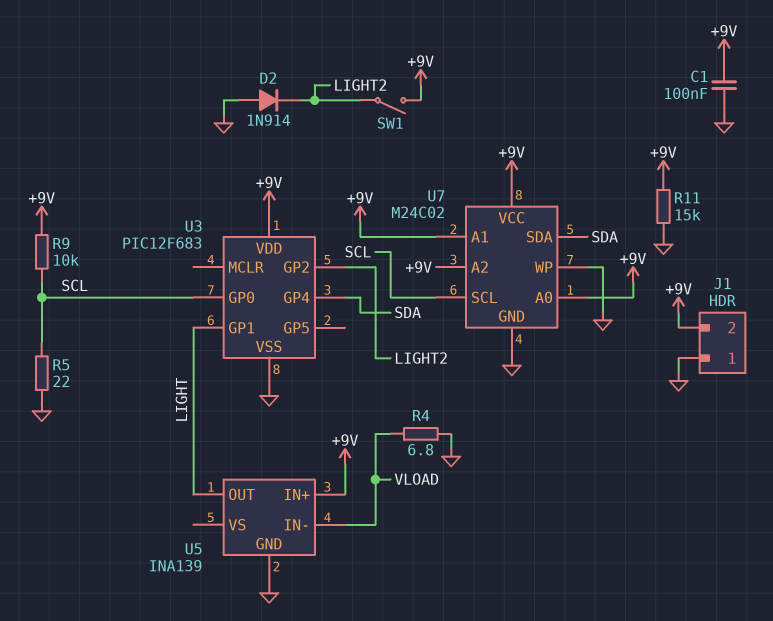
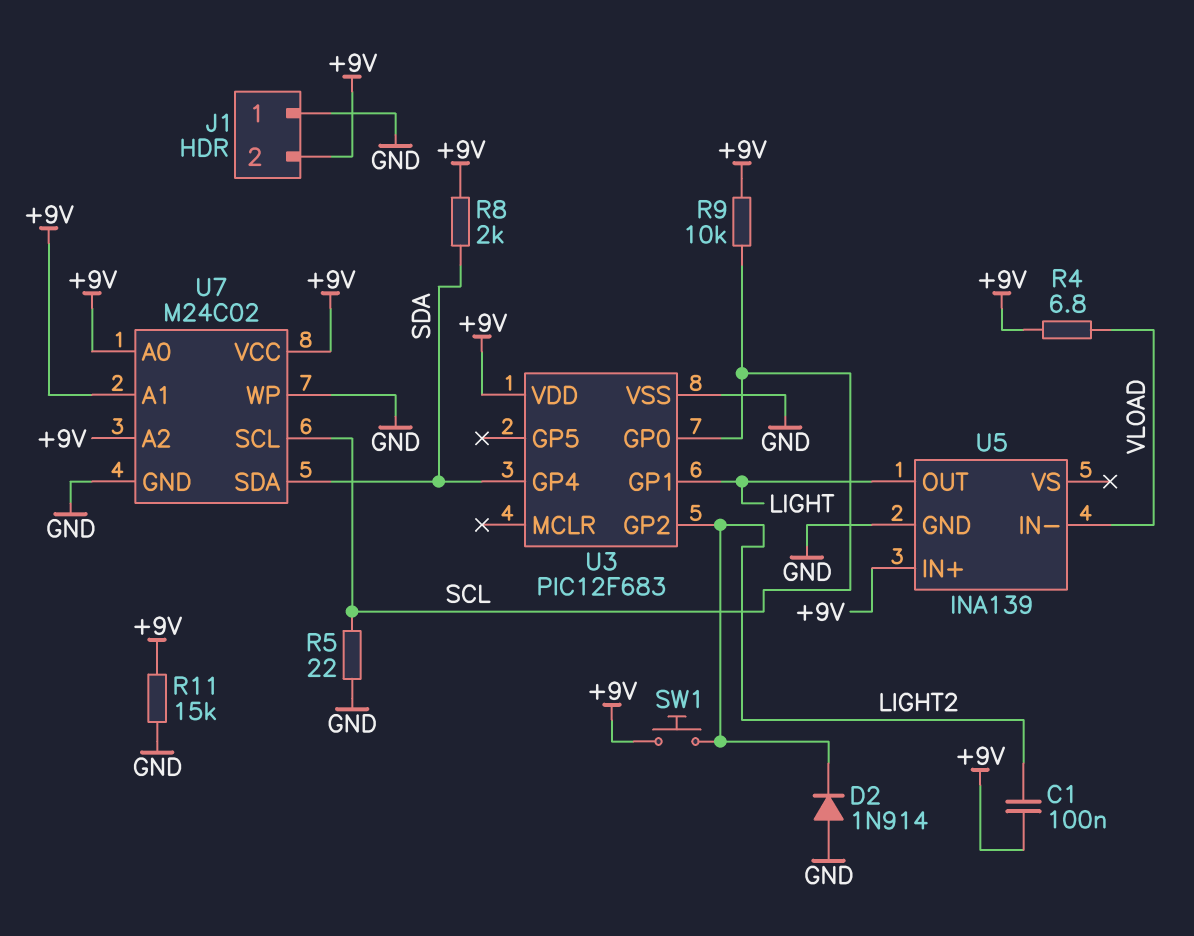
C1: 100nF (+9V, GND) -> 100nF (+9V, LIGHT2)
R4: 6.8 (GND, VLOAD) -> 6.8 (+9V, VLOAD)
R8: none -> 2k (+9V, SDA)
SW1: switch (+9V, LIGHT2) -> button (+9V, LIGHT2)

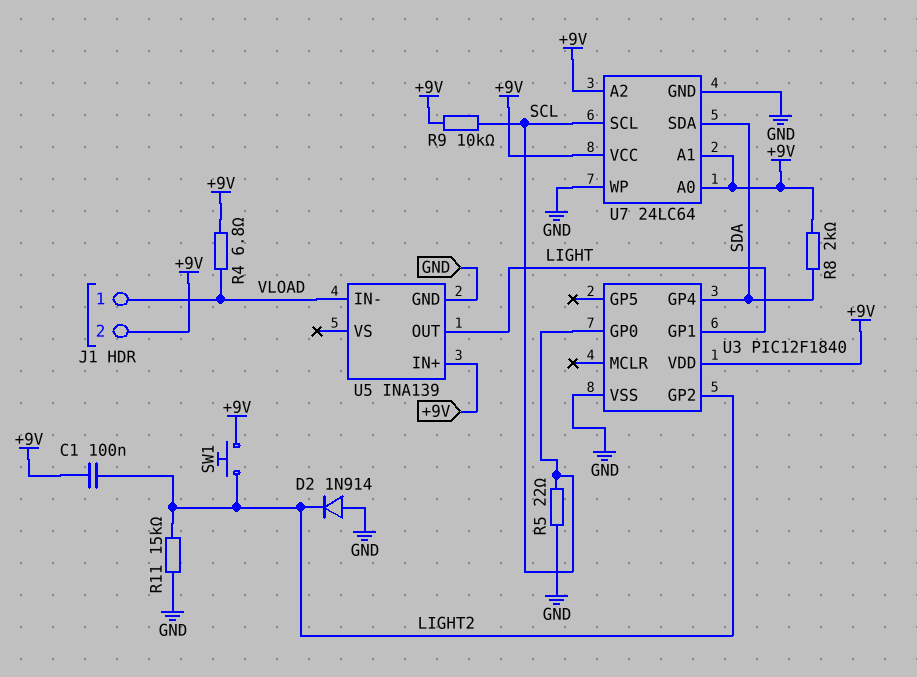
J1 pin 1: GND -> VLOAD
R11: 15k (+9V, GND) -> 15k (GND, LIGHT2)
U3: PIC12F683 -> PIC12F1840
U7: M24C02 -> 24LC64

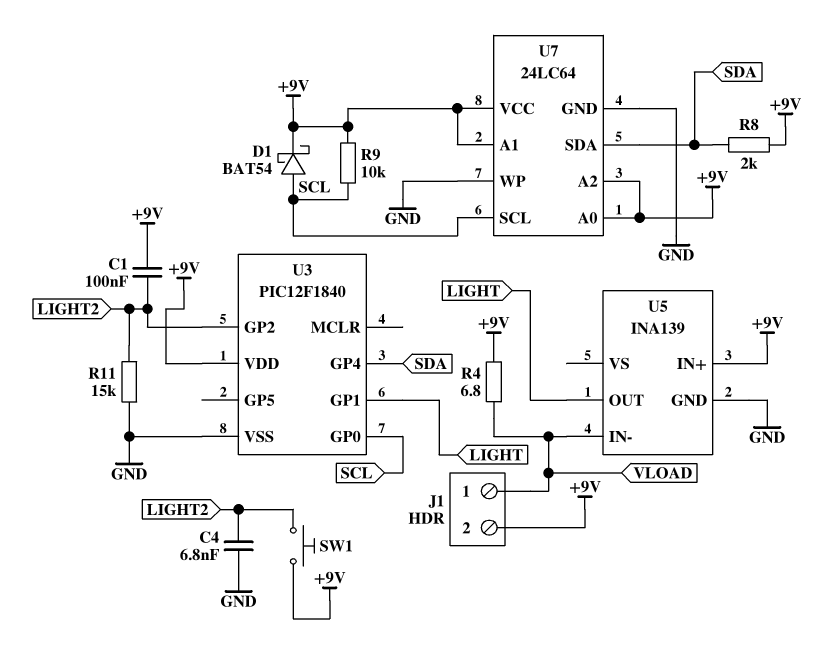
C4: none -> 6.8nF (GND, LIGHT2)
D1: none -> schottky BAT54 (A SCL, K +9V)
D2: diode 1N914 (A GND, K LIGHT2) -> none
R5: 22 (GND, SCL) -> none

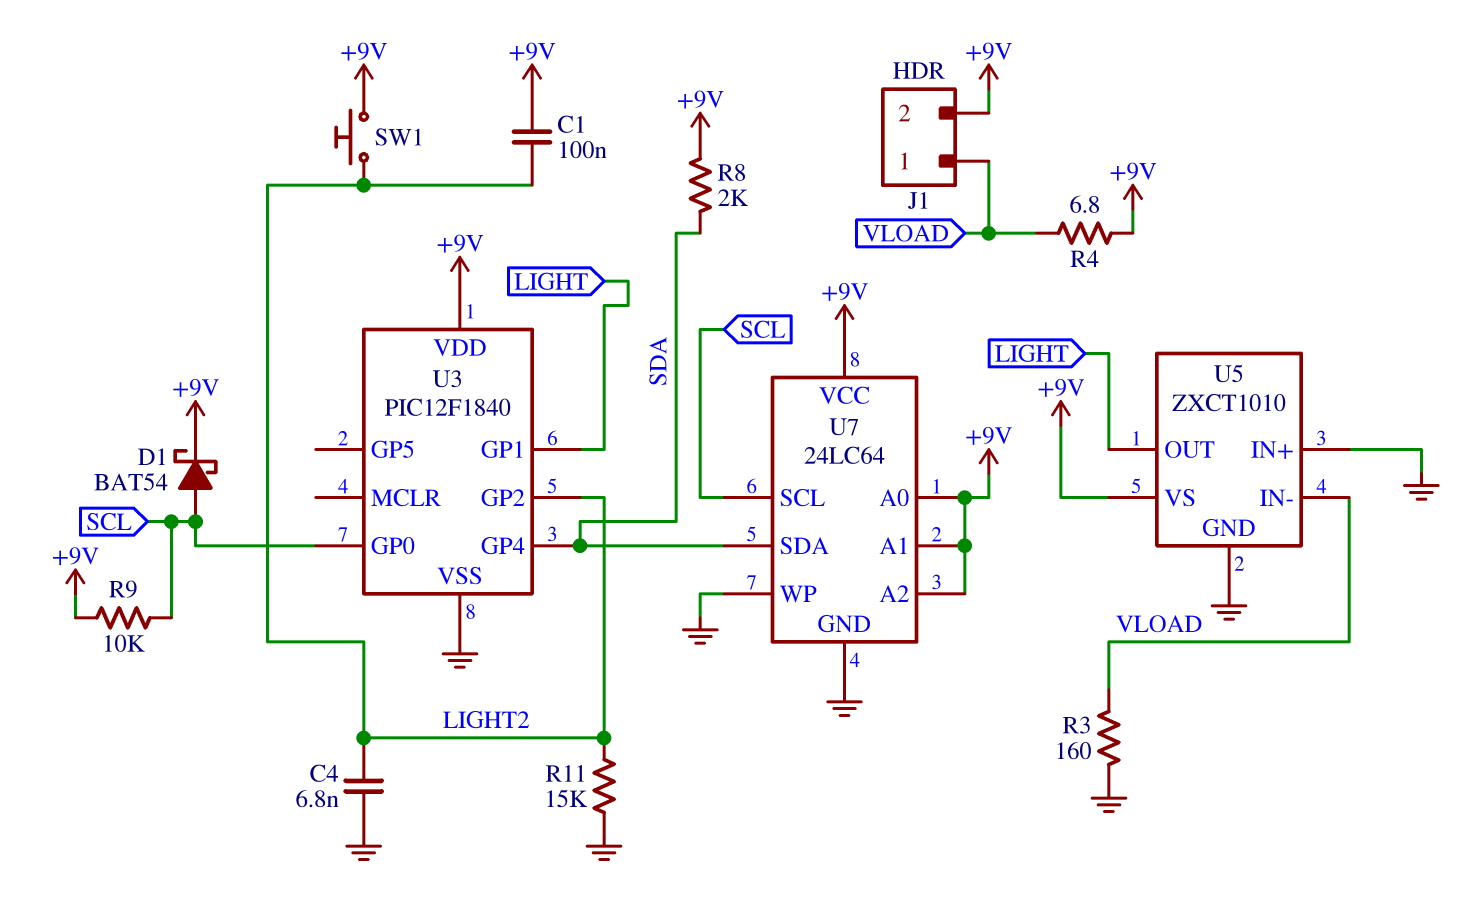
R3: none -> 160 (GND, VLOAD)
U5: INA139 -> ZXCT1010
U5 pin IN+: +9V -> GND
U5 pin VS: none -> +9V

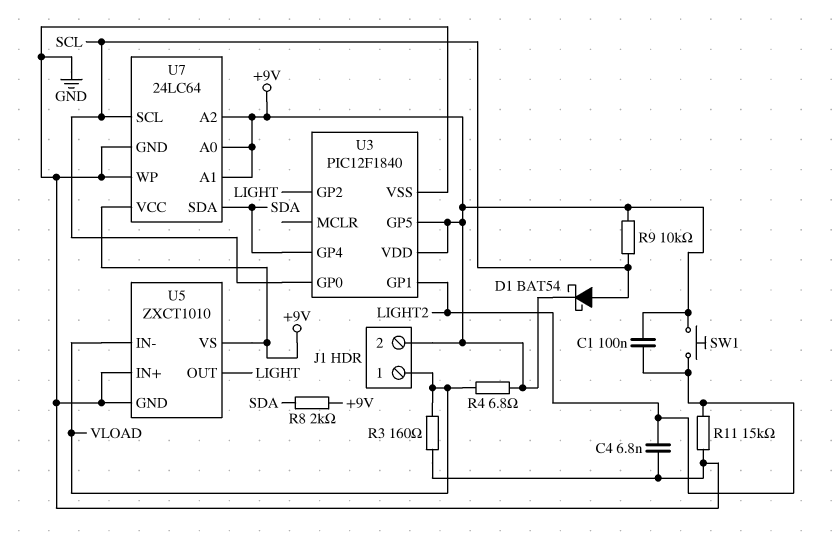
U3 pin GP1: LIGHT -> LIGHT2
U3 pin GP2: LIGHT2 -> LIGHT
U3 pin GP5: none -> +9V

